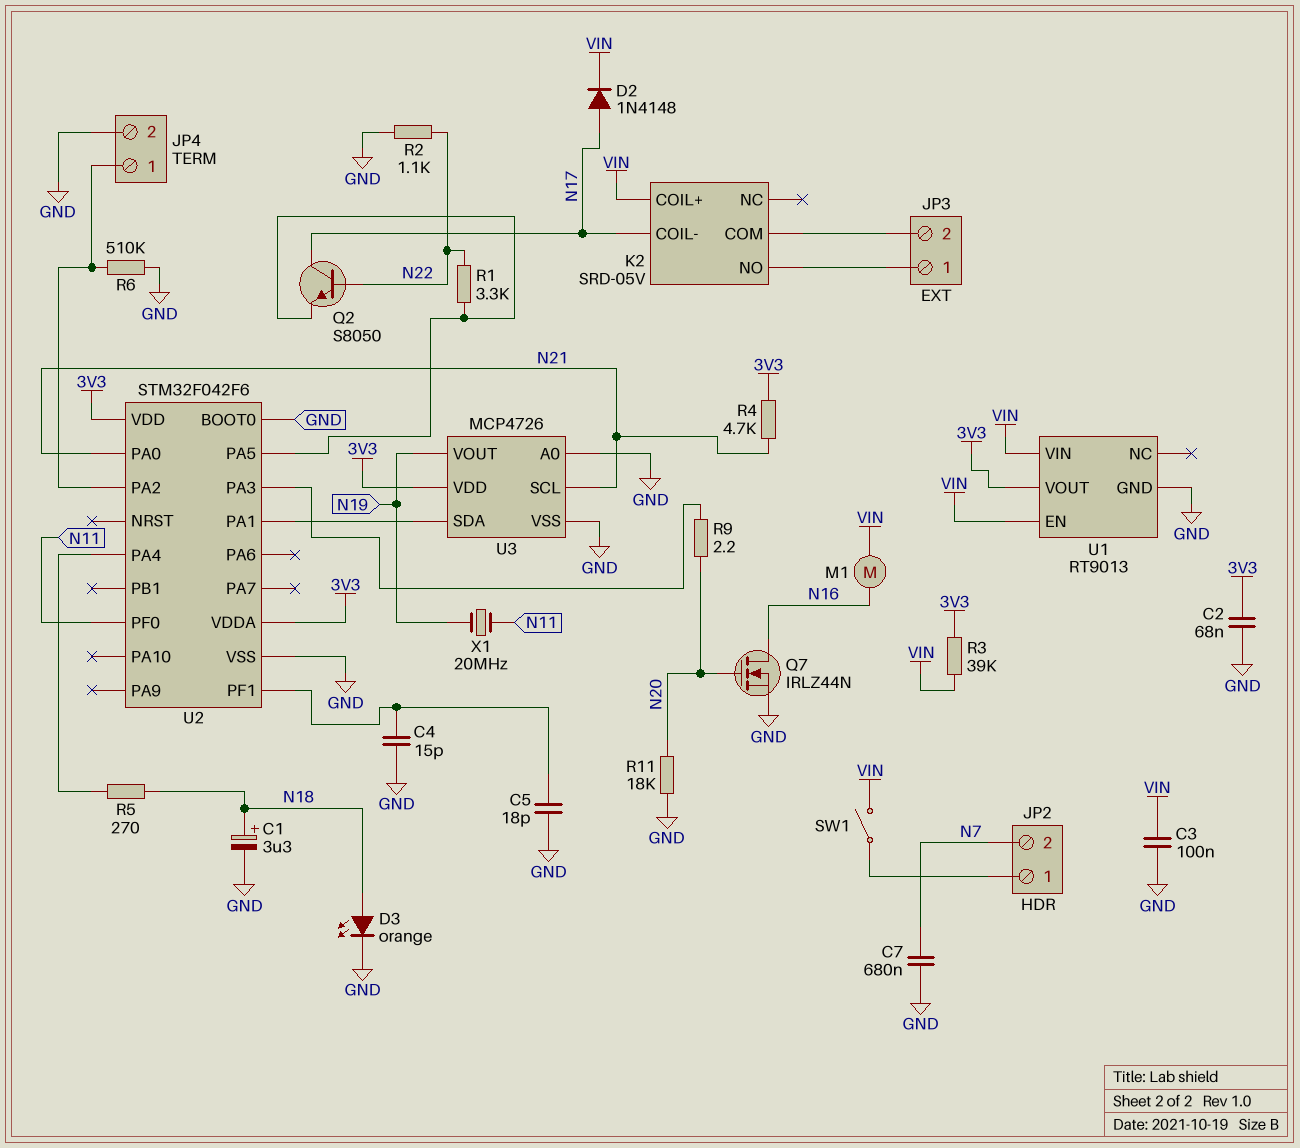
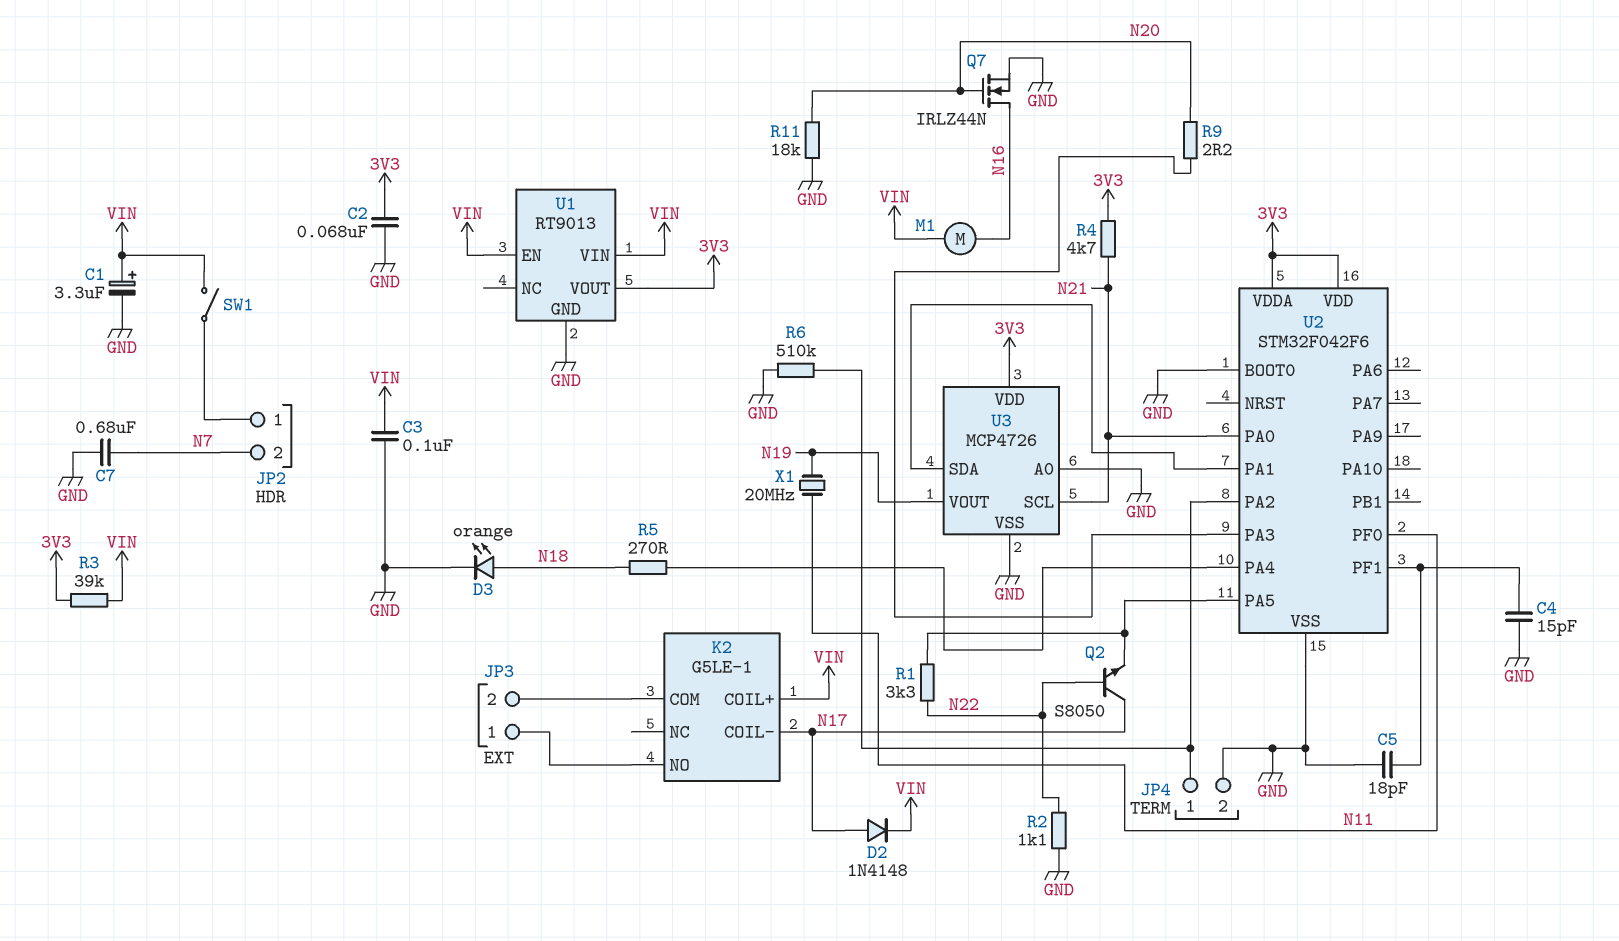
C1: 3.3uF (plus N18, minus GND) -> 3.3uF (plus VIN, minus GND)
K2: SRD-05V -> G5LE-1

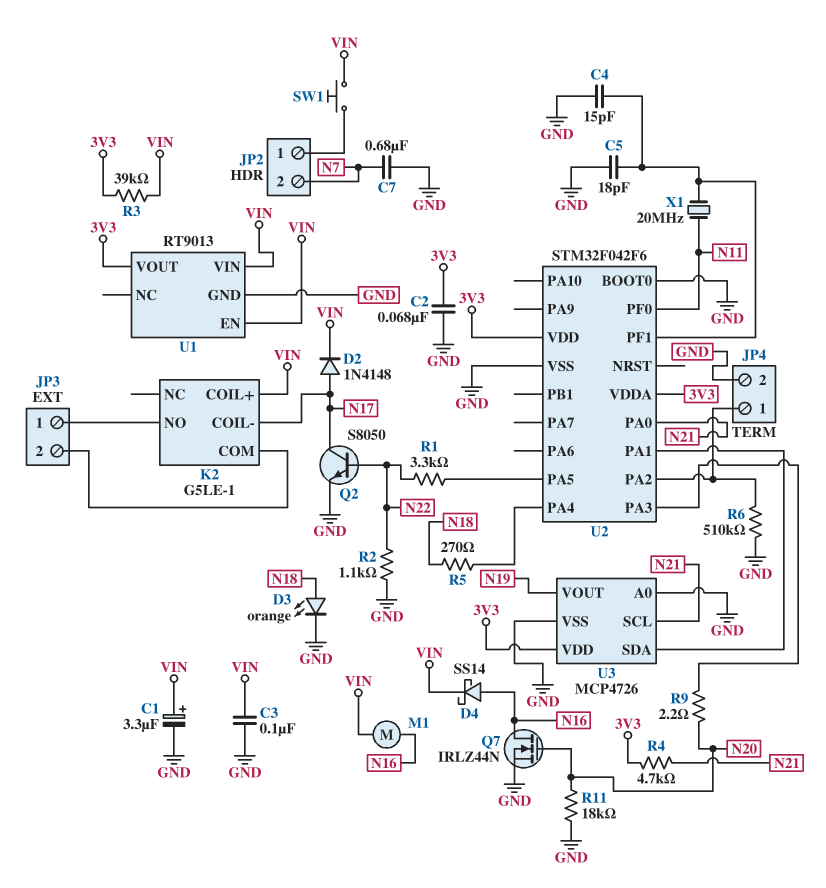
D4: none -> schottky SS14 (A N16, K VIN)
Q2: NPN S8050 (B N22, C N17, E U2/PA5) -> NPN S8050 (B N22, C N17, E GND)
SW1: switch (JP2/1, VIN) -> button (JP2/1, VIN)
X1: 20MHz (N11, N19) -> 20MHz (N11, U2/PF1)

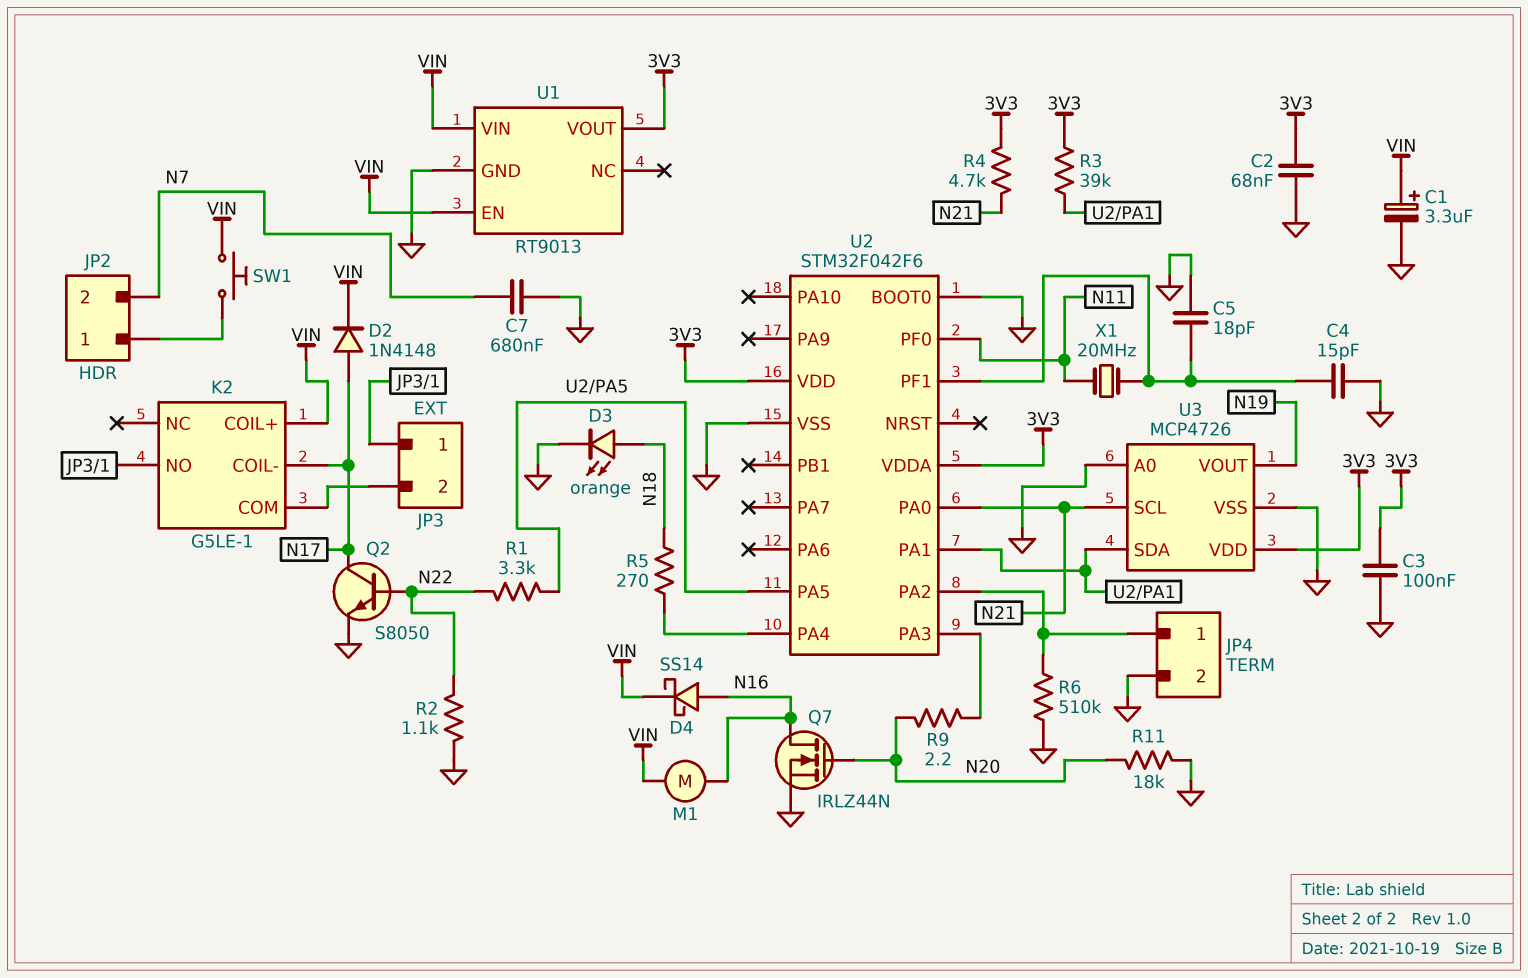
C3: 100nF (GND, VIN) -> 100nF (3V3, GND)
R3: 39k (3V3, VIN) -> 39k (3V3, U2/PA1)

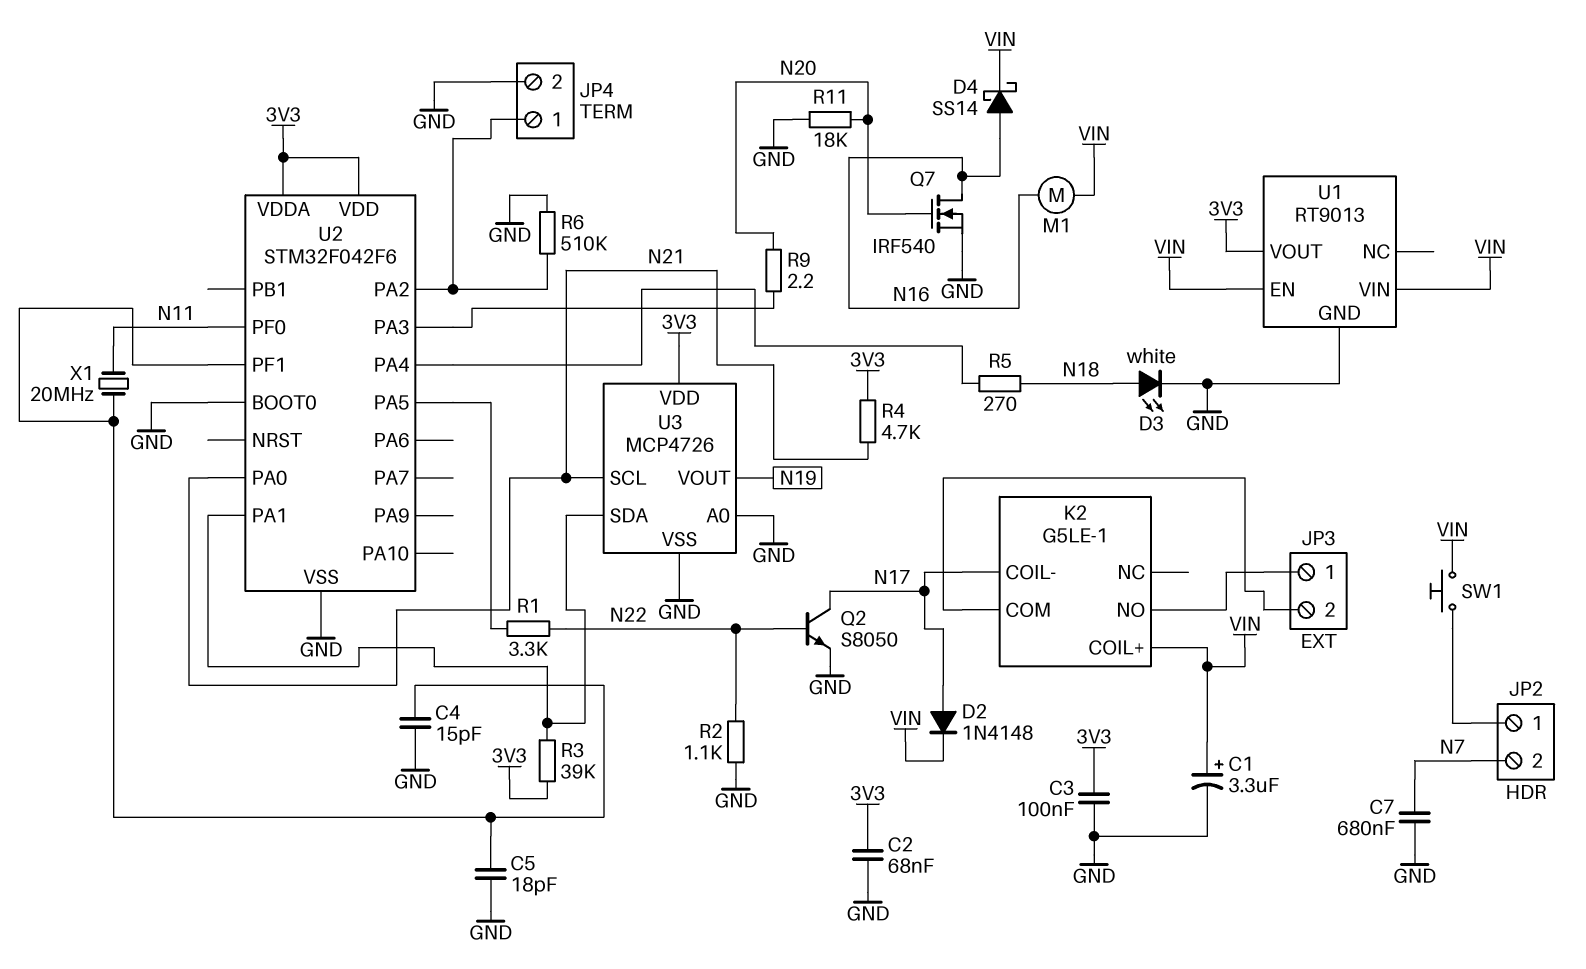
D3: LED orange (A N18, K GND) -> LED white (A N18, K GND)
Q7: NMOS IRLZ44N (G N20, D N16, S GND) -> NMOS IRF540 (G N20, D N16, S GND)

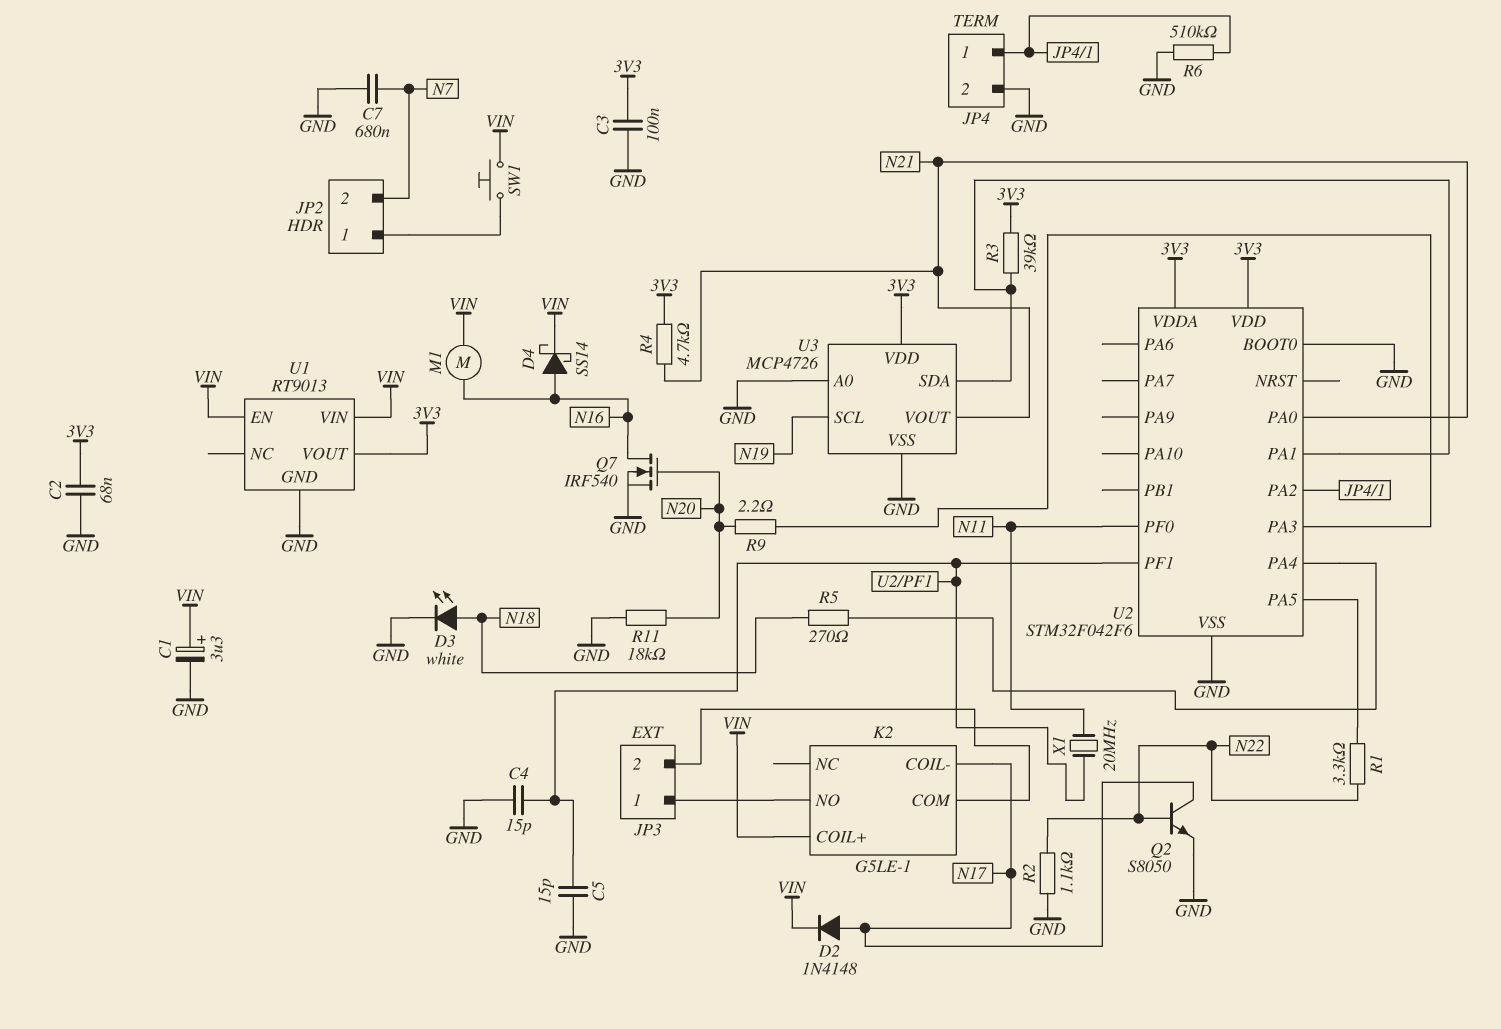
C5: 18pF (GND, U2/PF1) -> 15pF (GND, U2/PF1)
U3 pin SCL: N21 -> N19
U3 pin VOUT: N19 -> N21

